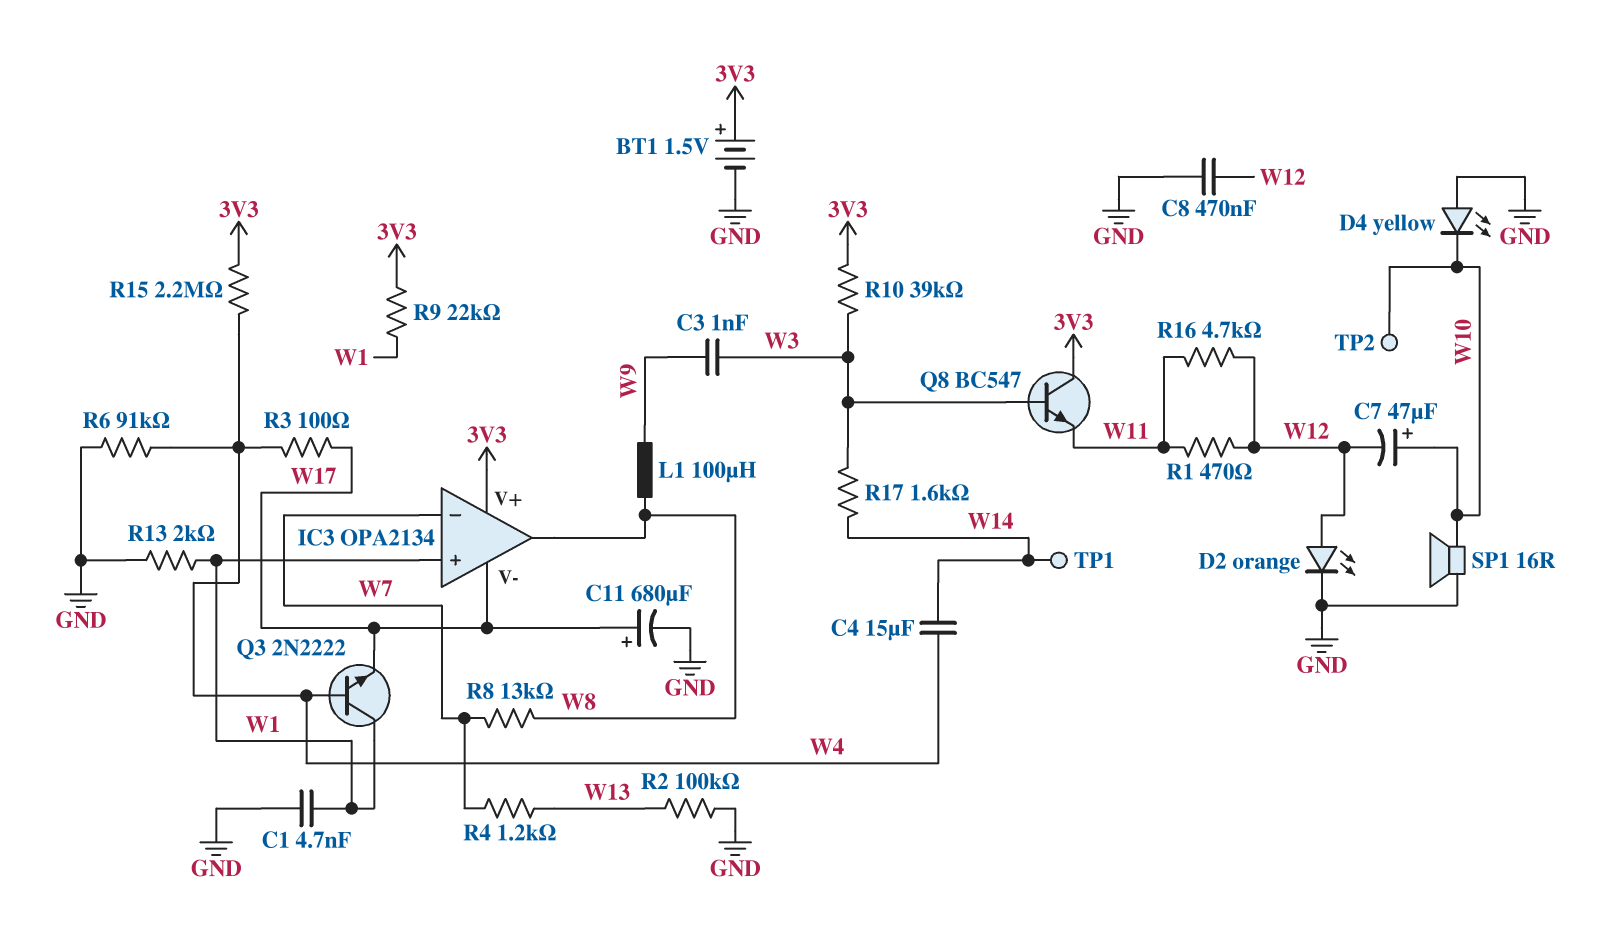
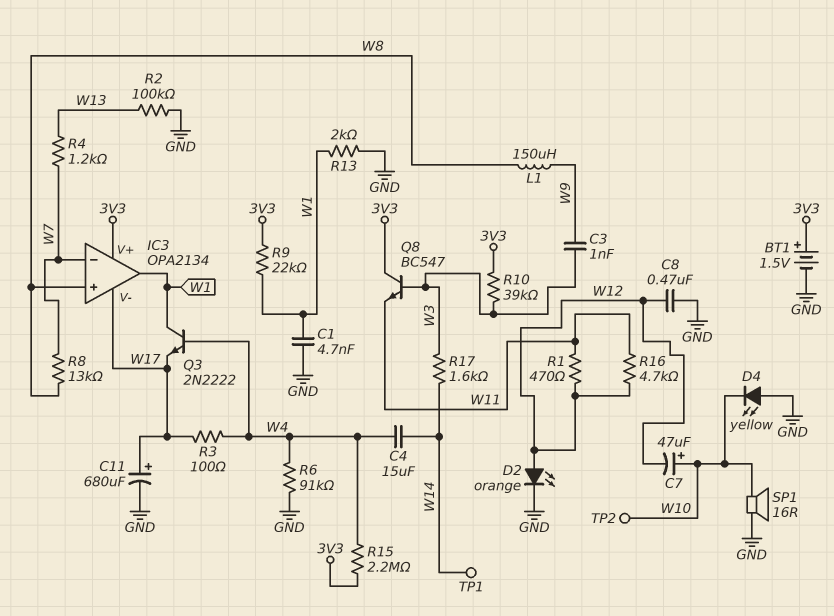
IC3 pin in+: W1 -> W8
IC3 pin out: W8 -> W1
L1: 100uH (W8, W9) -> 150uH (W8, W9)

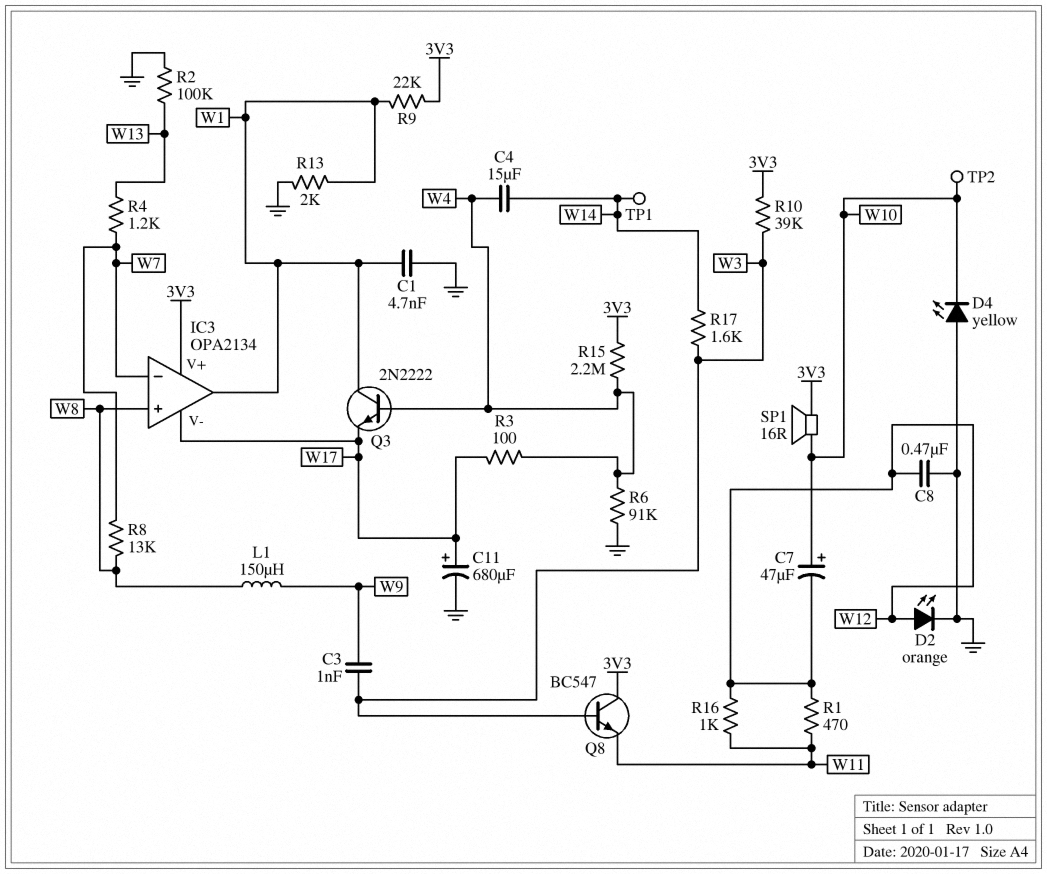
BT1: 1.5V (plus 3V3, minus GND) -> none
R16: 4.7k (W11, W12) -> 1k (W11, W12)
SP1: speaker 16R (GND, W10) -> speaker 16R (3V3, W10)

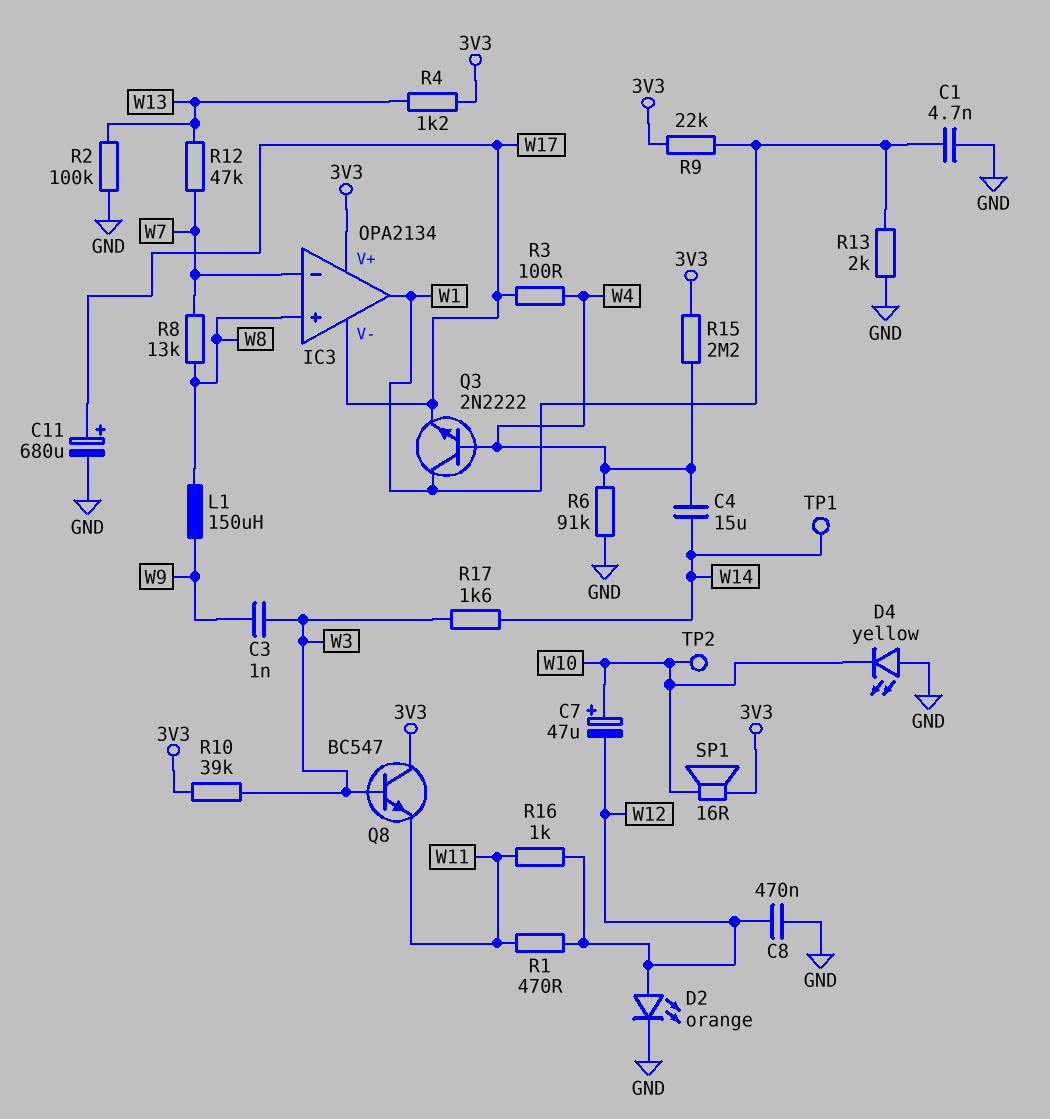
R4: 1.2k (W7, W13) -> 1.2k (3V3, W13)
R12: none -> 47k (W7, W13)

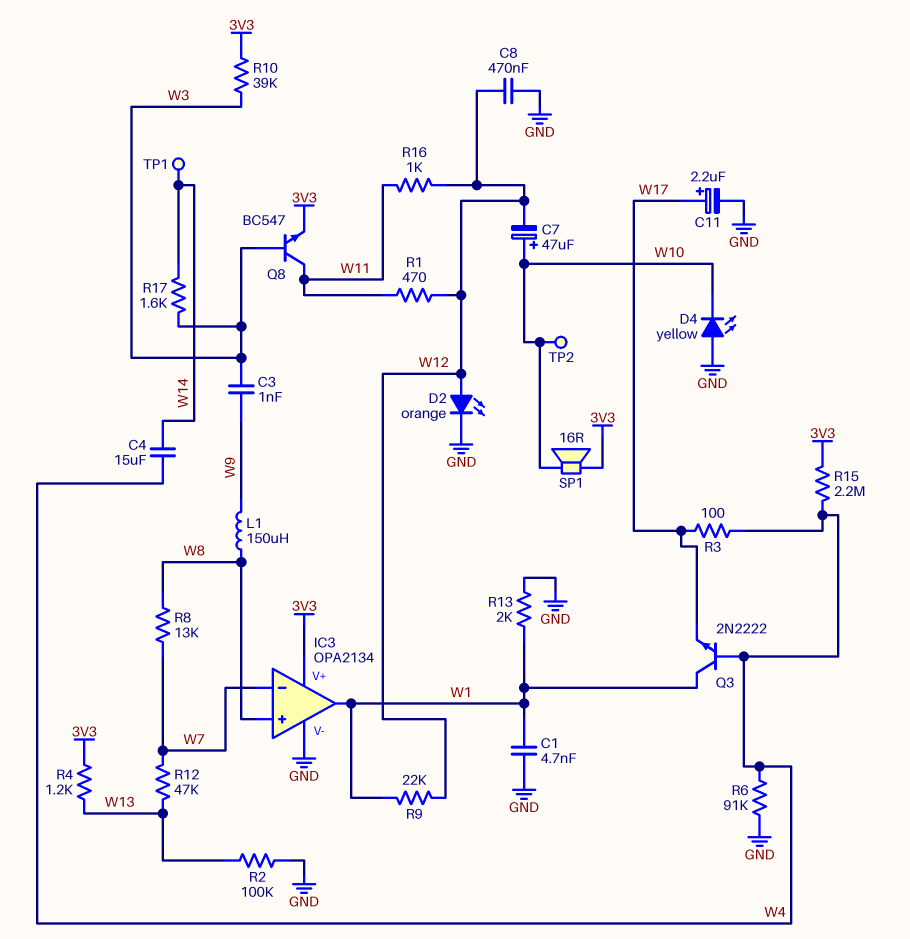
C11: 680uF (plus W17, minus GND) -> 2.2uF (plus W17, minus GND)
IC3 pin V-: W17 -> GND
Q8: NPN BC547 (B W3, C 3V3, E W11) -> NPN BC547 (B W3, C W11, E 3V3)
R9: 22k (3V3, W1) -> 22k (W1, W12)

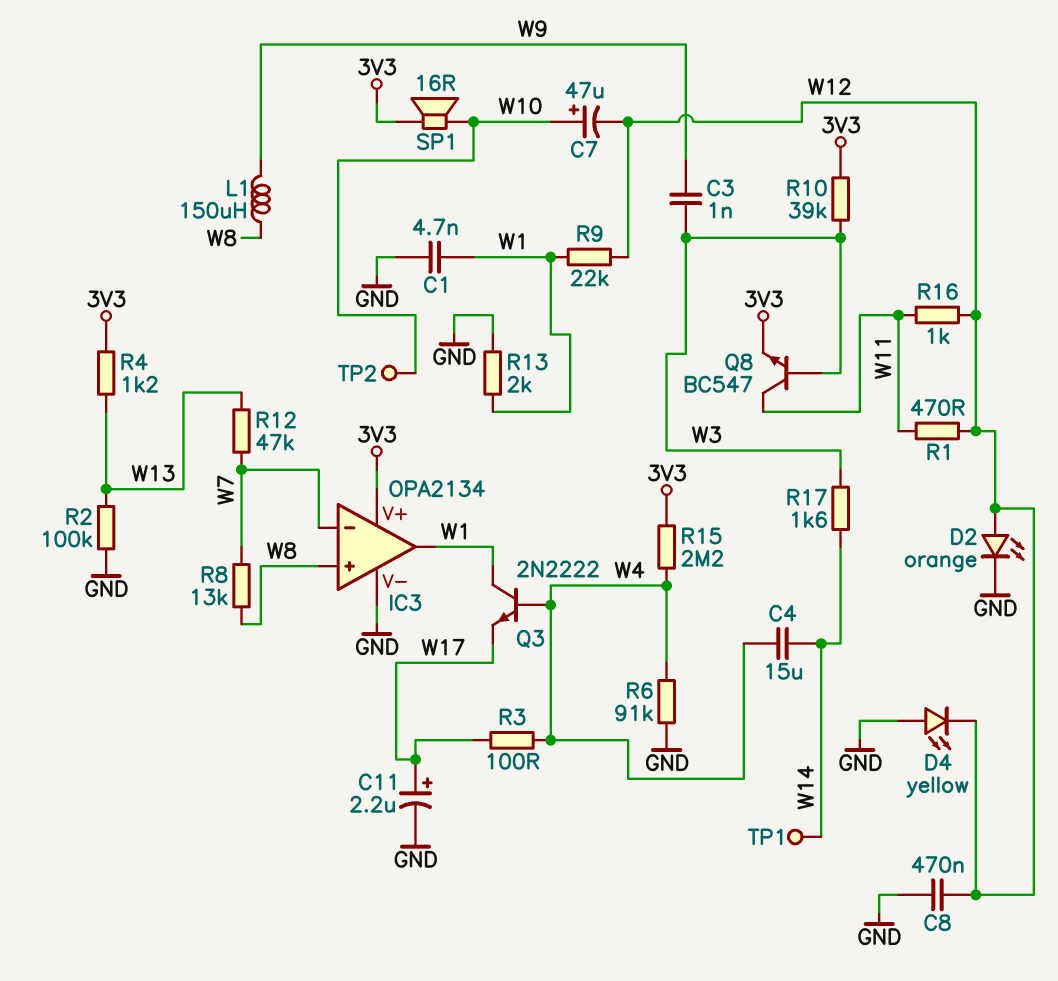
D4: LED yellow (A GND, K W10) -> LED yellow (A GND, K W12)

